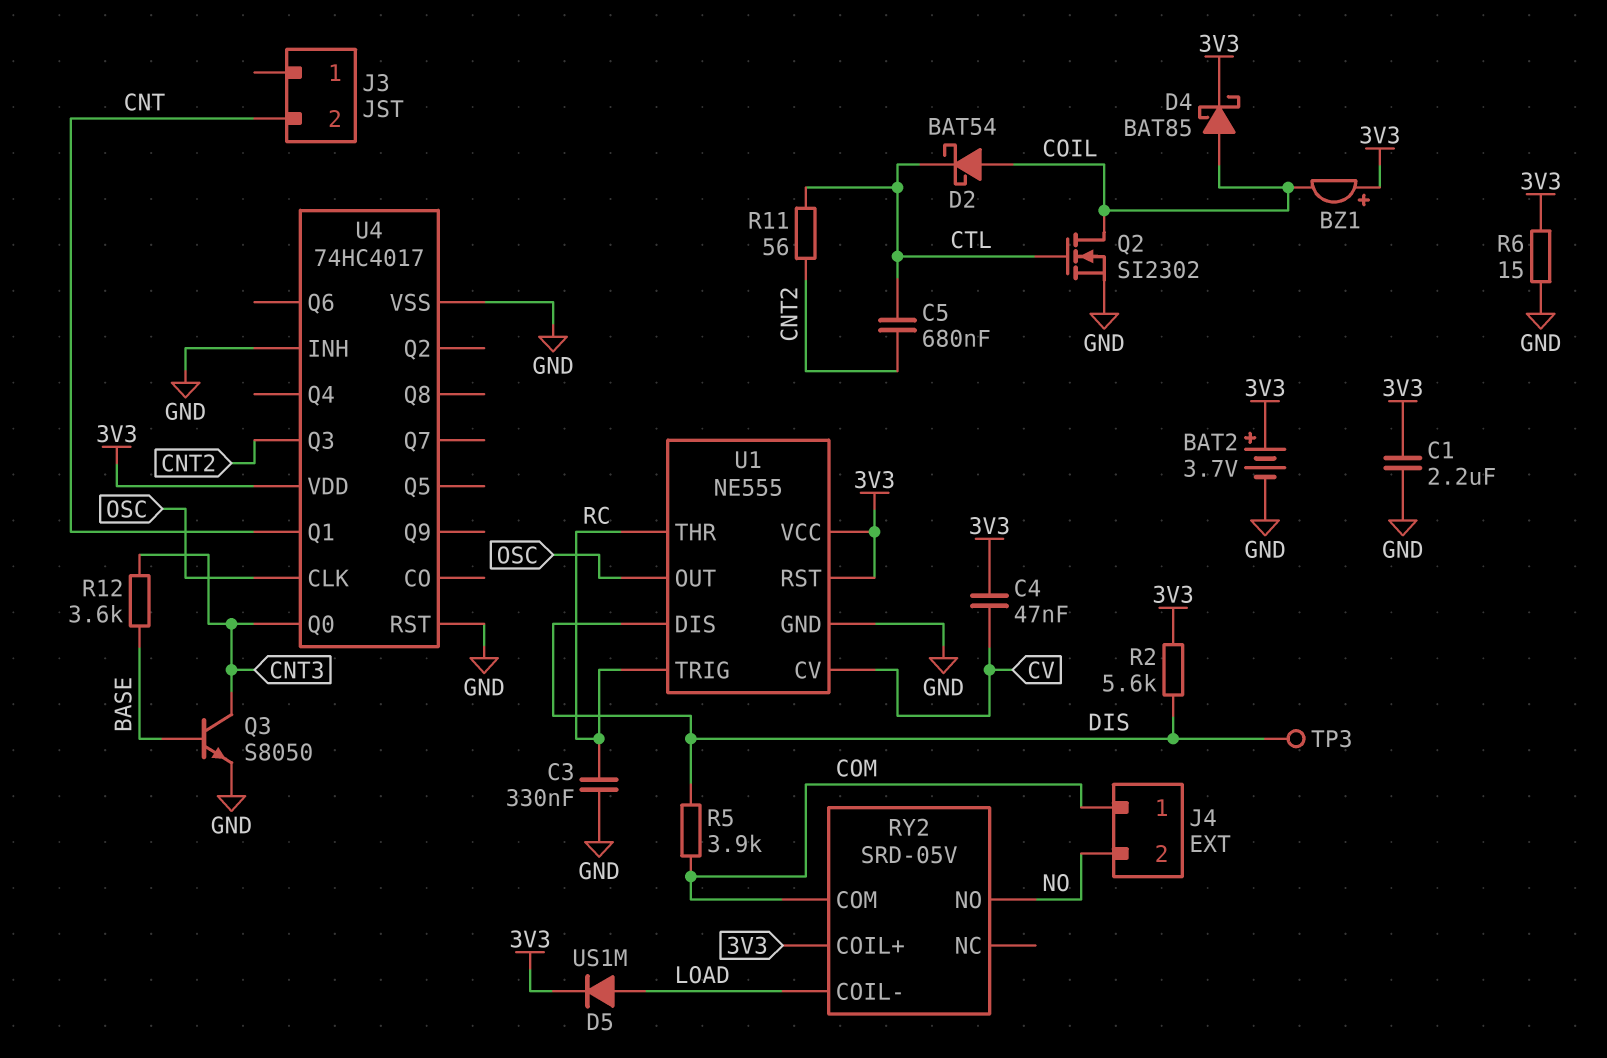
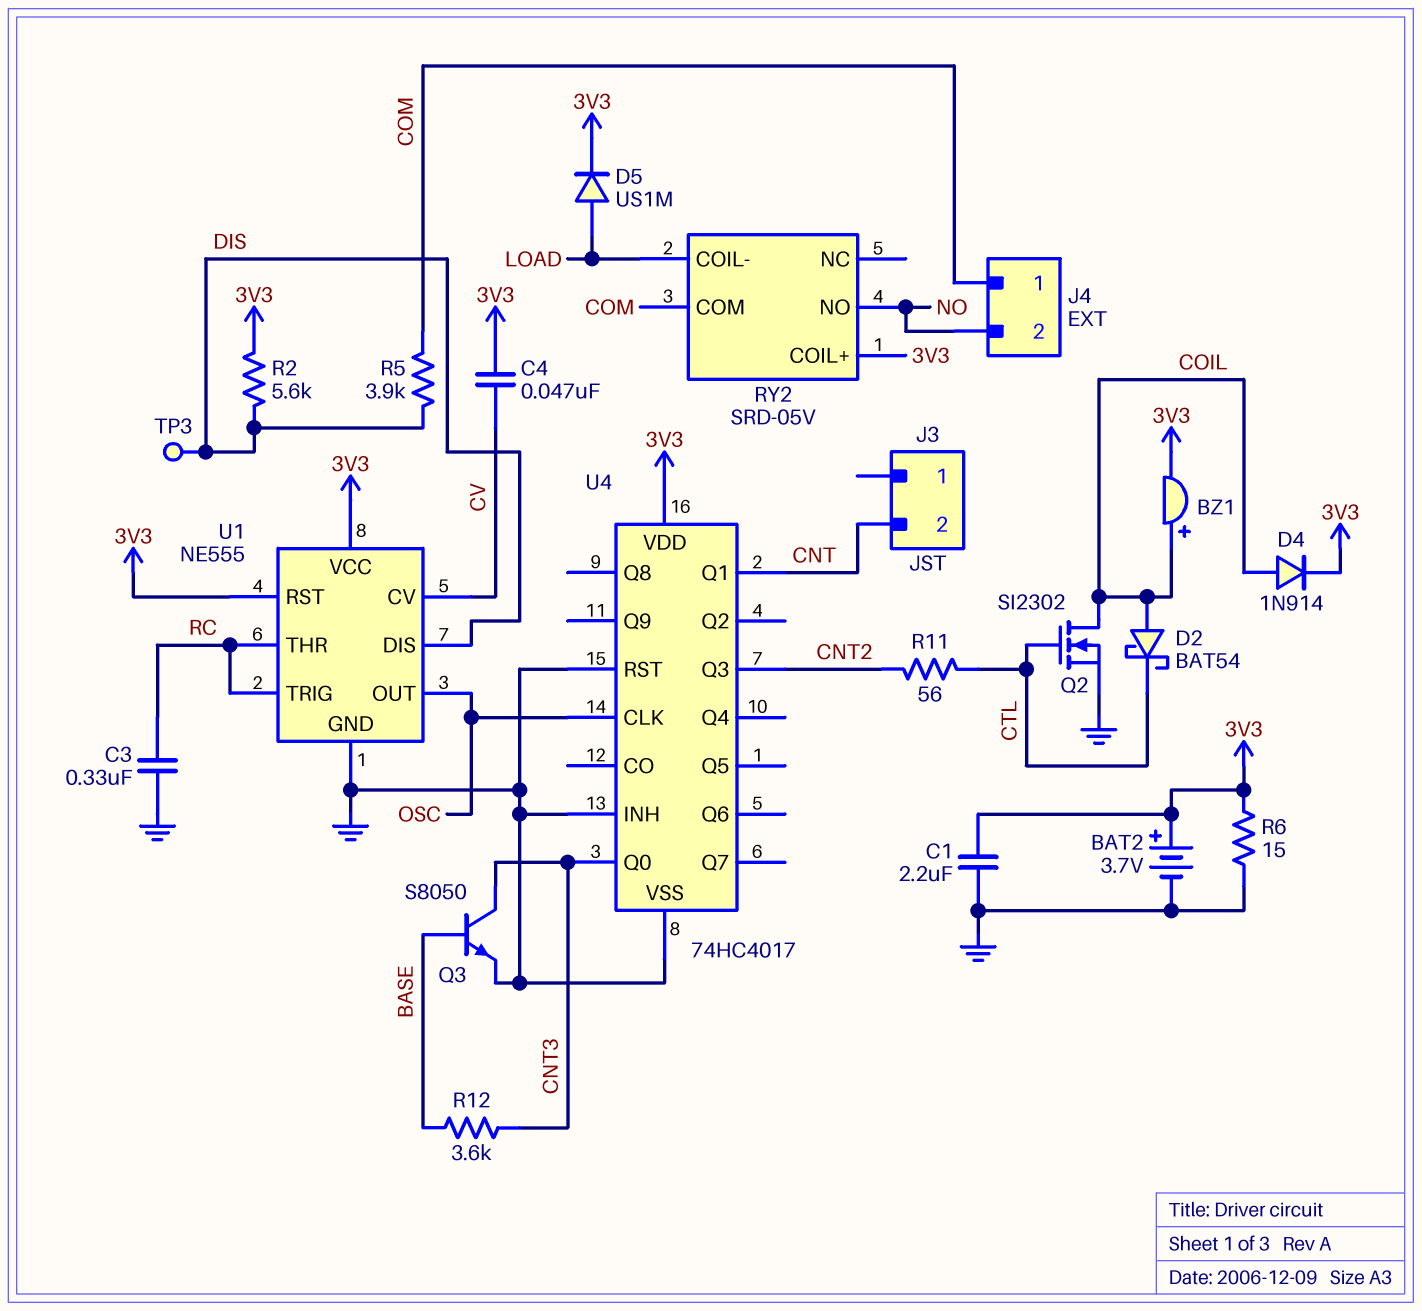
BZ1: buzzer (plus 3V3, minus COIL) -> buzzer (plus COIL, minus 3V3)
C5: 680nF (CNT2, CTL) -> none
D4: schottky BAT85 (A COIL, K 3V3) -> diode 1N914 (A COIL, K 3V3)

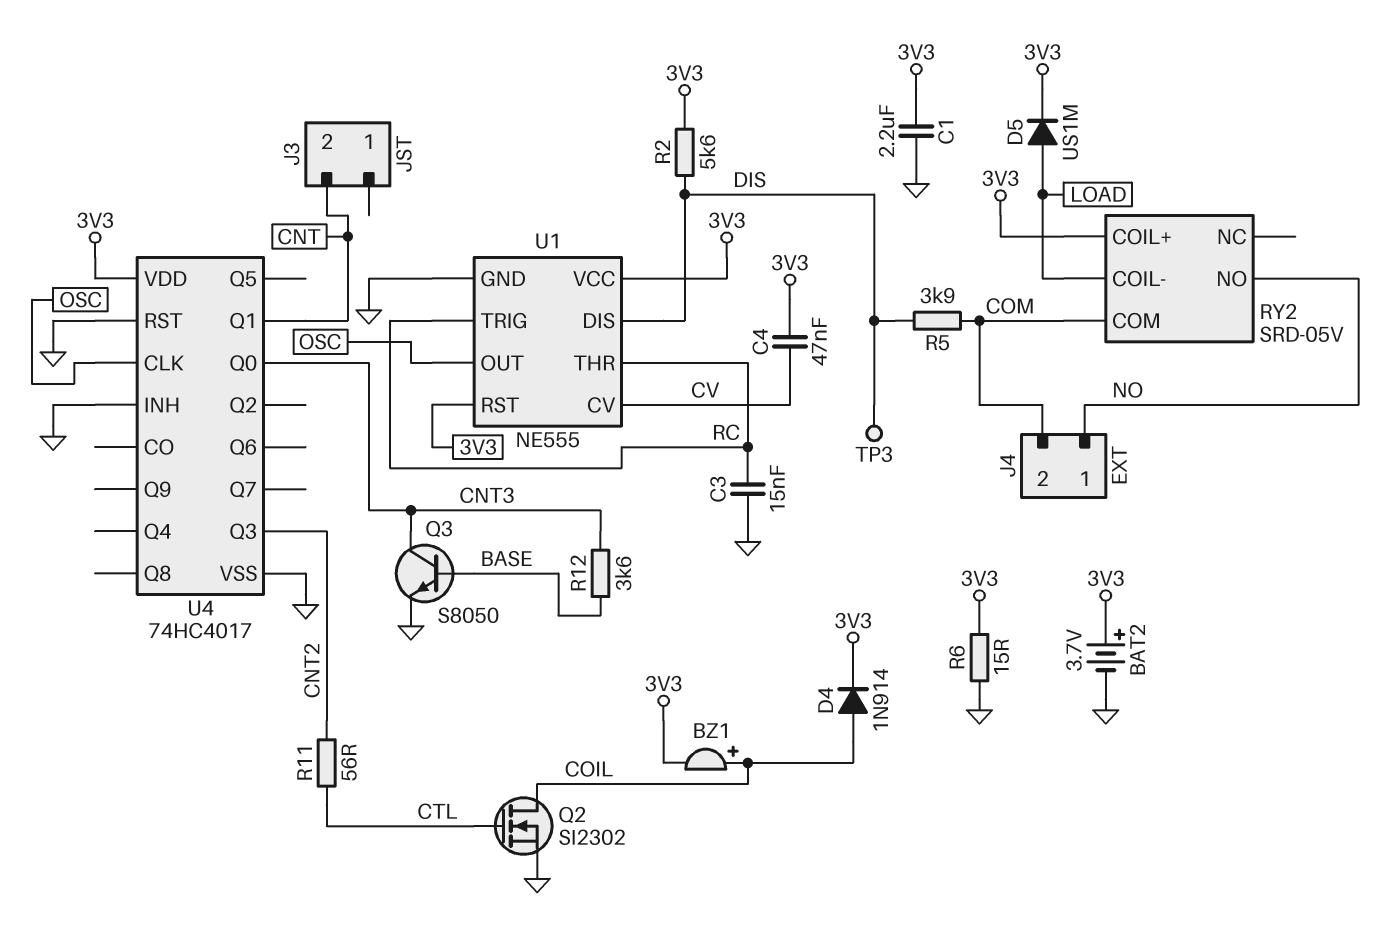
C3: 330nF (GND, RC) -> 15nF (GND, RC)
D2: schottky BAT54 (A COIL, K CTL) -> none
J4 pin 1: COM -> NO
J4 pin 2: NO -> COM

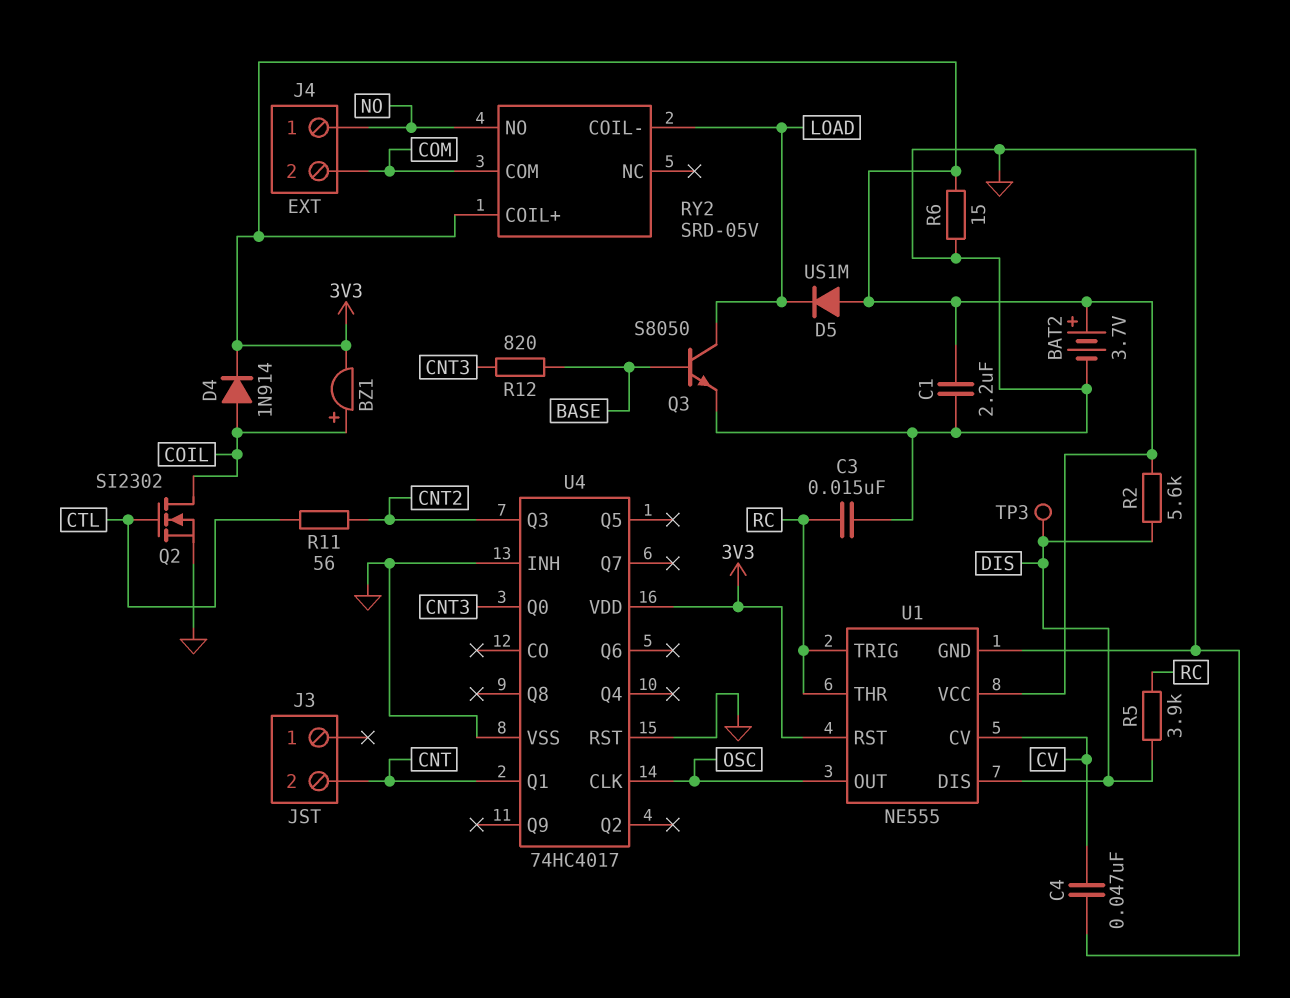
C4: 47nF (3V3, CV) -> 47nF (CV, GND)
D5: diode US1M (A LOAD, K 3V3) -> diode US1M (A 3V3, K LOAD)
Q3: NPN S8050 (B BASE, C CNT3, E GND) -> NPN S8050 (B BASE, C LOAD, E GND)
R5: 3.9k (COM, DIS) -> 3.9k (DIS, RC)
R12: 3.6k (BASE, CNT3) -> 820 (BASE, CNT3)

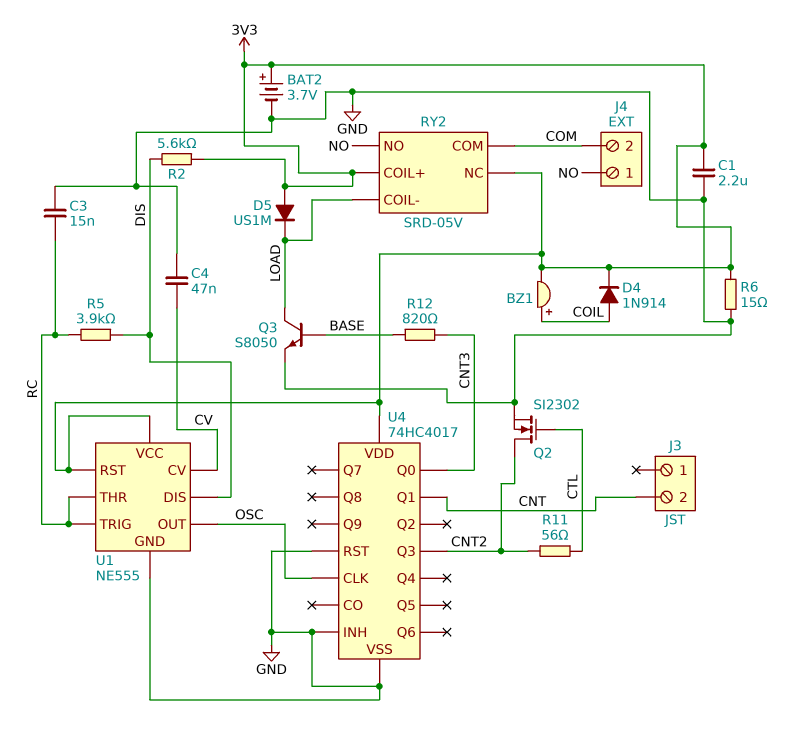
Q2: NMOS SI2302 (G CTL, D COIL, S GND) -> NMOS SI2302 (G CTL, D CNT2, S GND)
RY2 pin NC: none -> 3V3
TP3: test point (DIS) -> none

